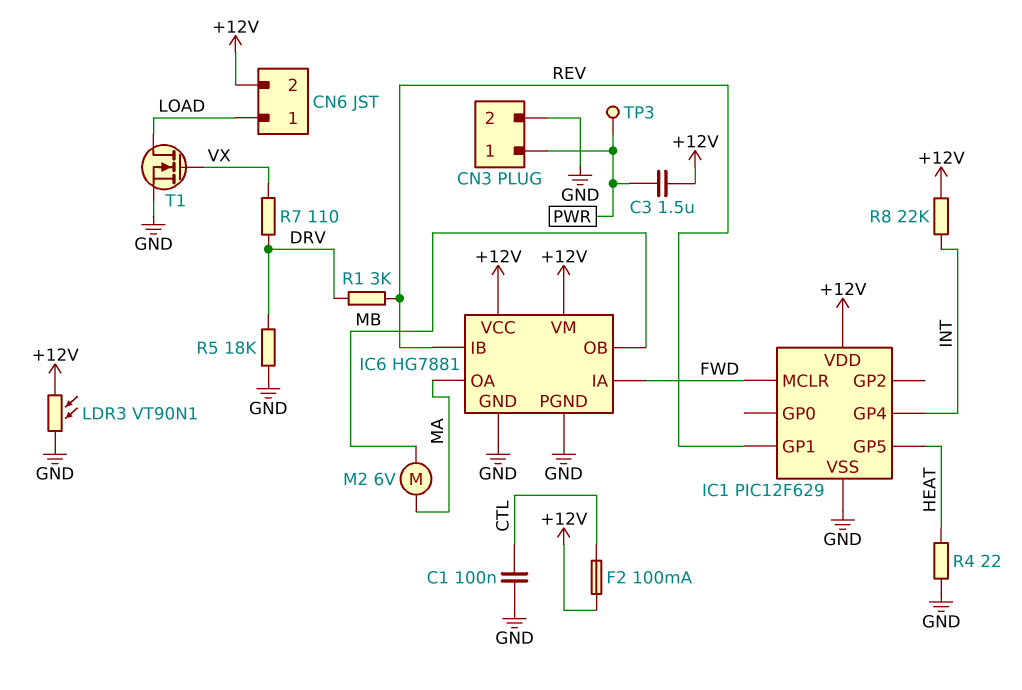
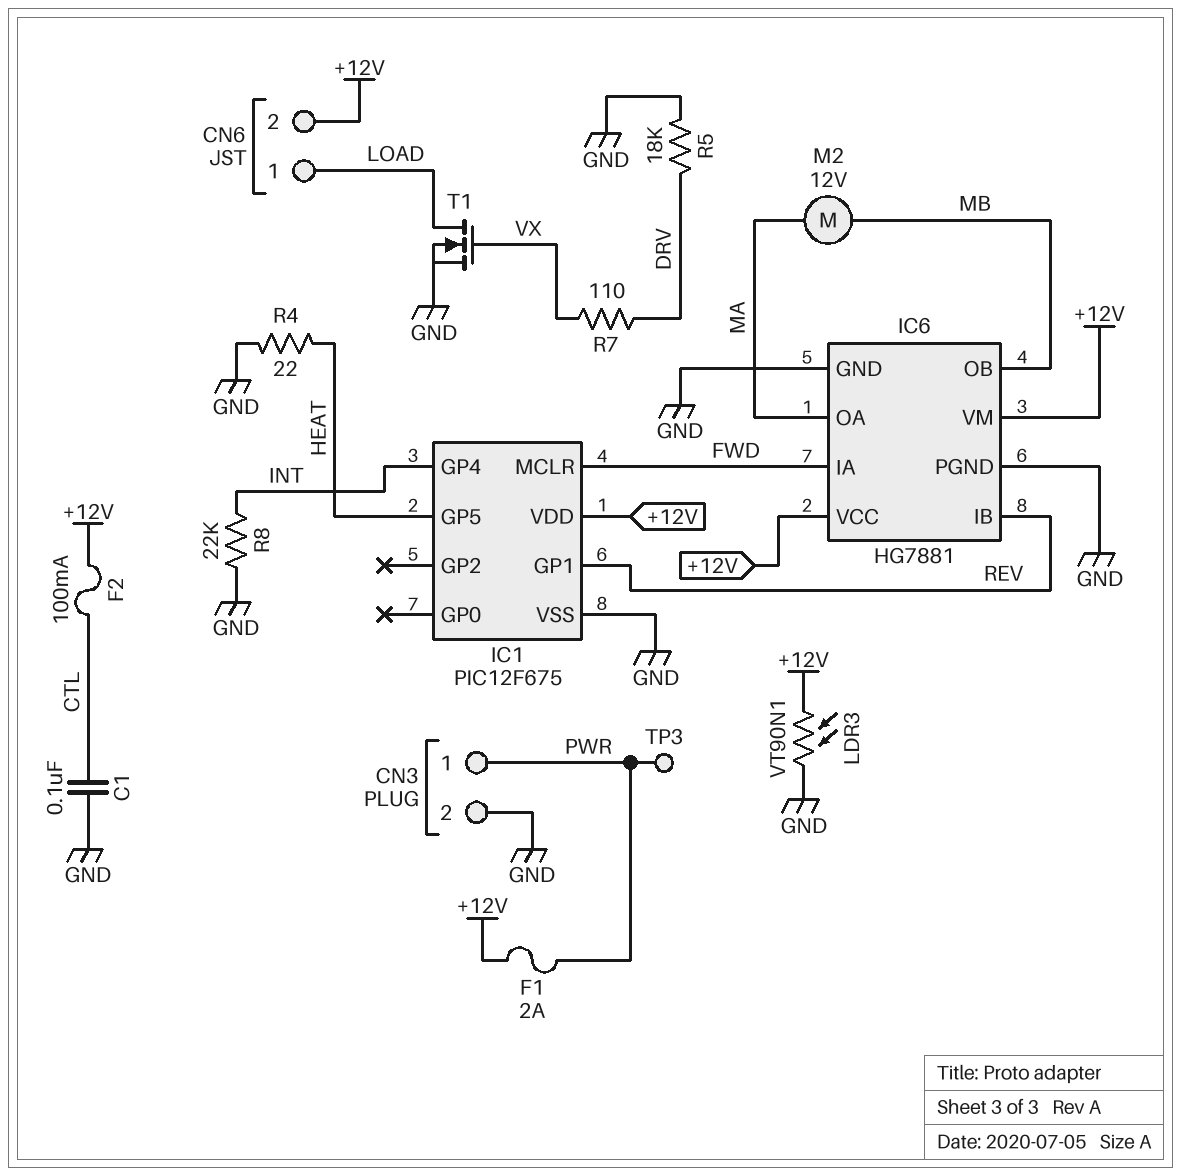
C3: 1.5uF (+12V, PWR) -> none
F1: none -> 2A (+12V, PWR)
IC1: PIC12F629 -> PIC12F675
M2: motor 6V (MA, MB) -> motor 12V (MA, MB)
R1: 3k (DRV, REV) -> none
R8: 22k (+12V, INT) -> 22k (GND, INT)

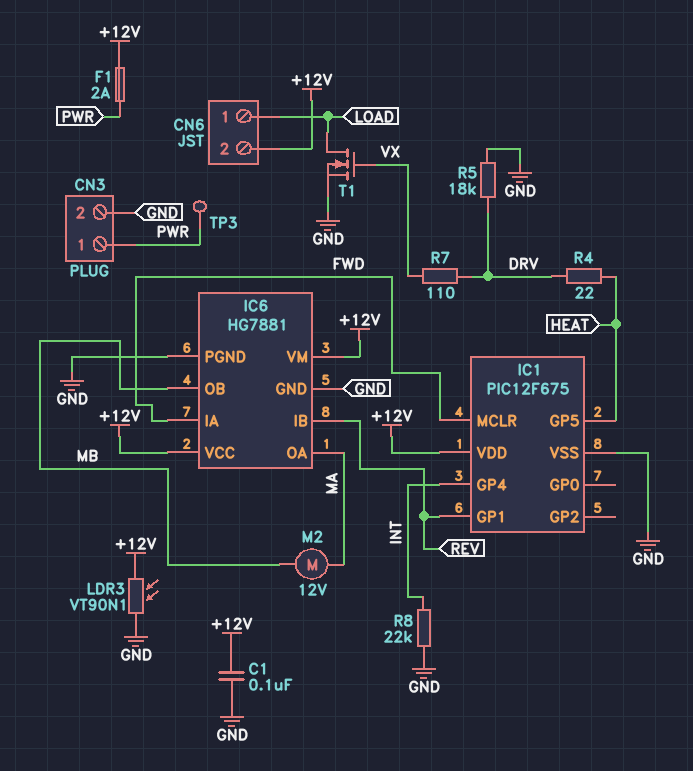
C1: 100nF (CTL, GND) -> 100nF (+12V, GND)
F2: 100mA (+12V, CTL) -> none
R4: 22 (GND, HEAT) -> 22 (DRV, HEAT)

